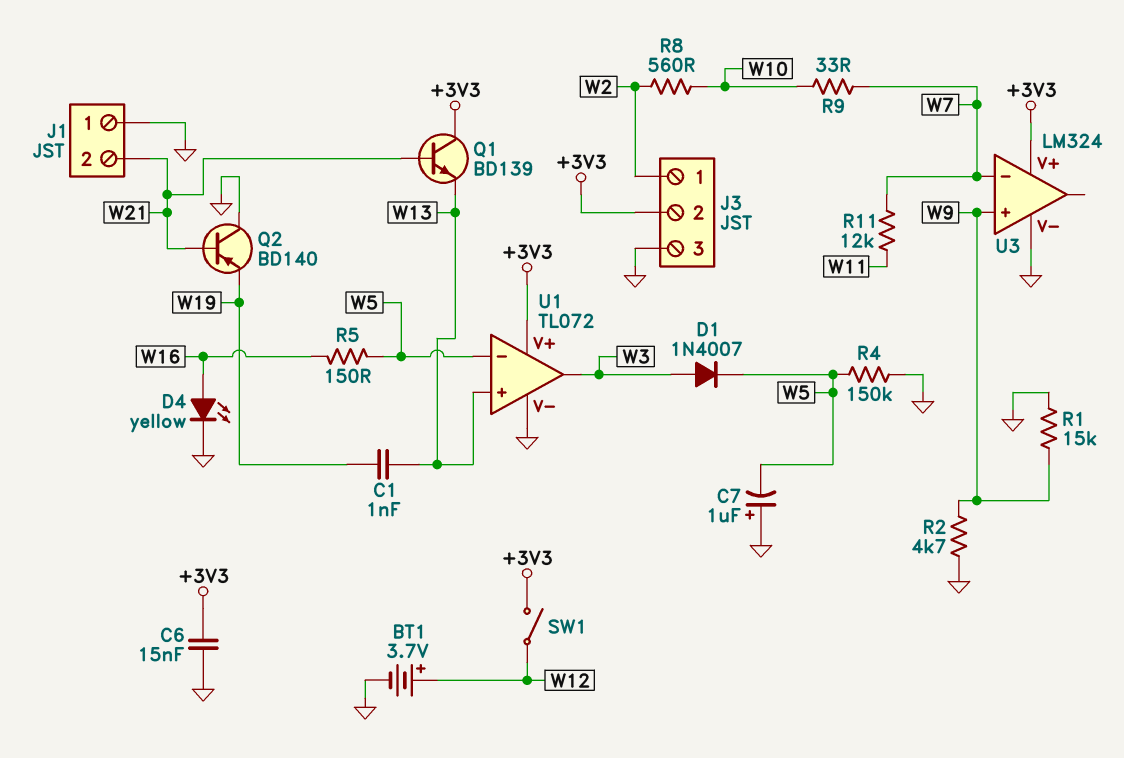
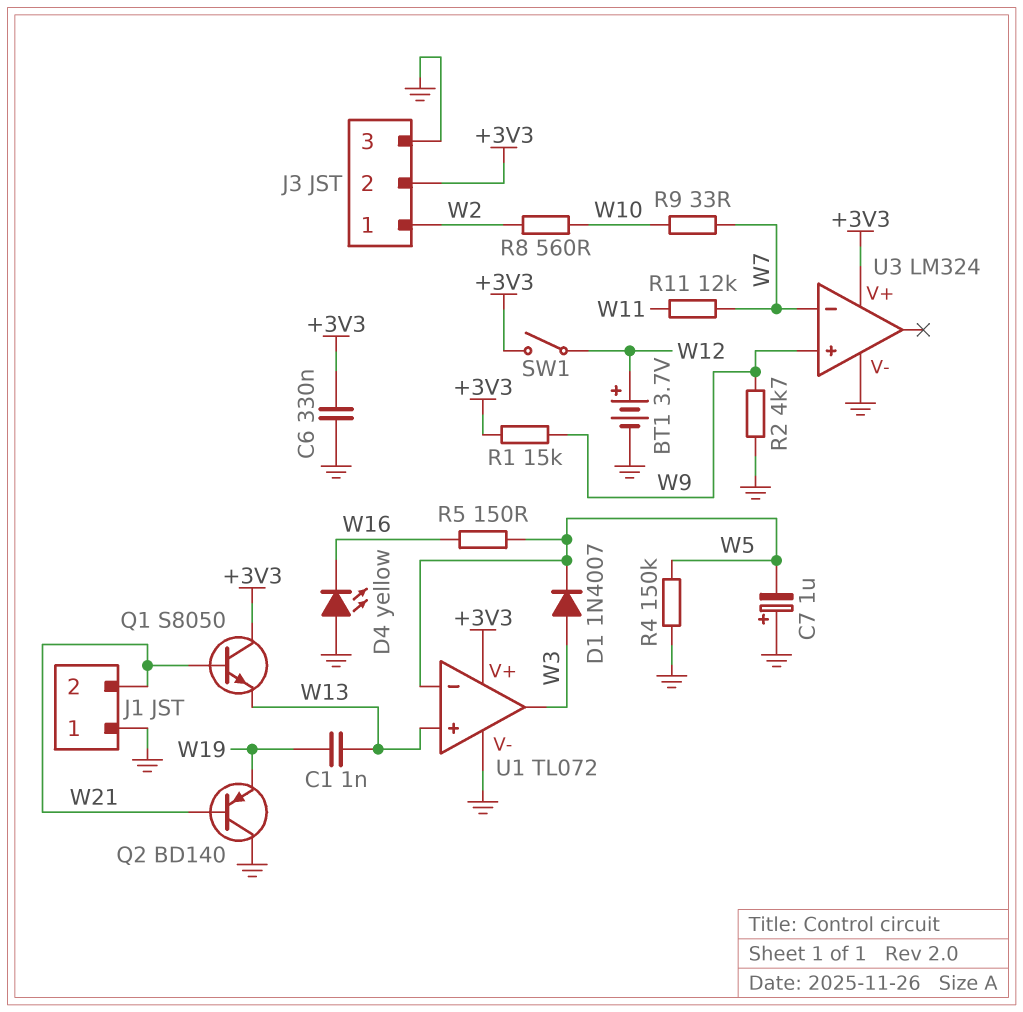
C6: 15nF (+3V3, GND) -> 330nF (+3V3, GND)
D4: LED yellow (A W16, K GND) -> LED yellow (A GND, K W16)
Q1: NPN BD139 (B W21, C +3V3, E W13) -> NPN S8050 (B W21, C +3V3, E W13)
R1: 15k (GND, W9) -> 15k (+3V3, W9)

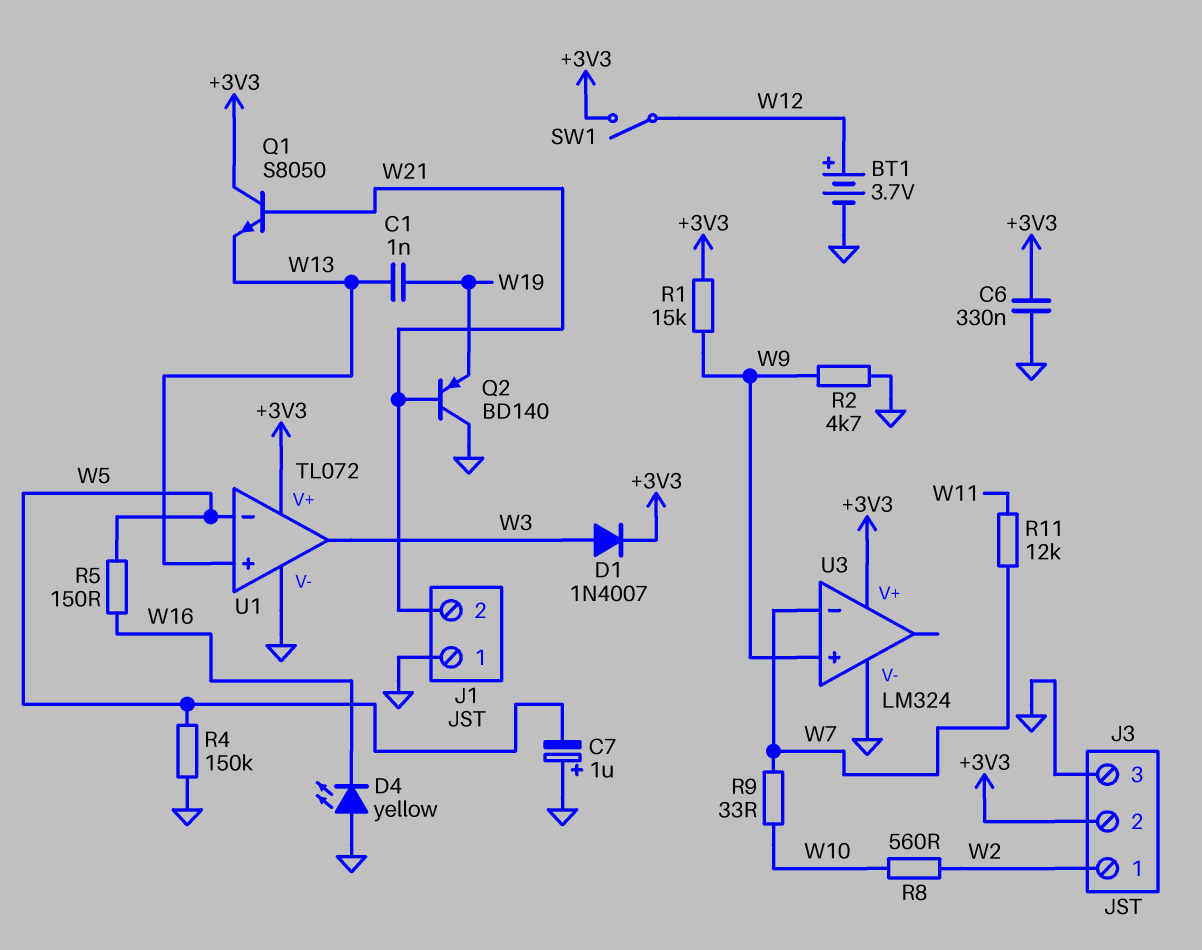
D1: diode 1N4007 (A W3, K W5) -> diode 1N4007 (A W3, K +3V3)

